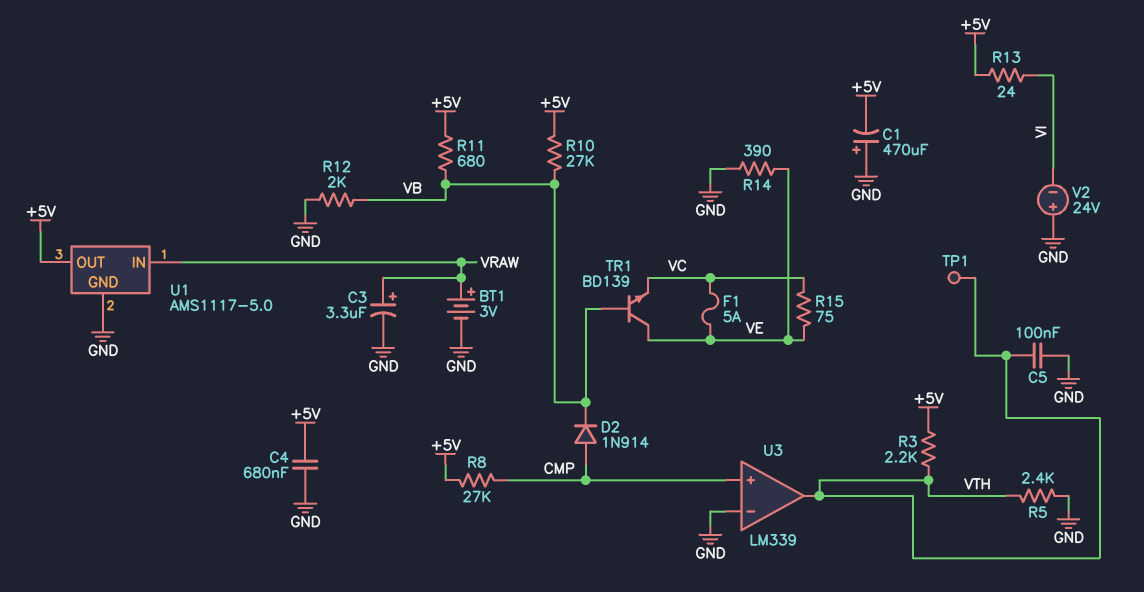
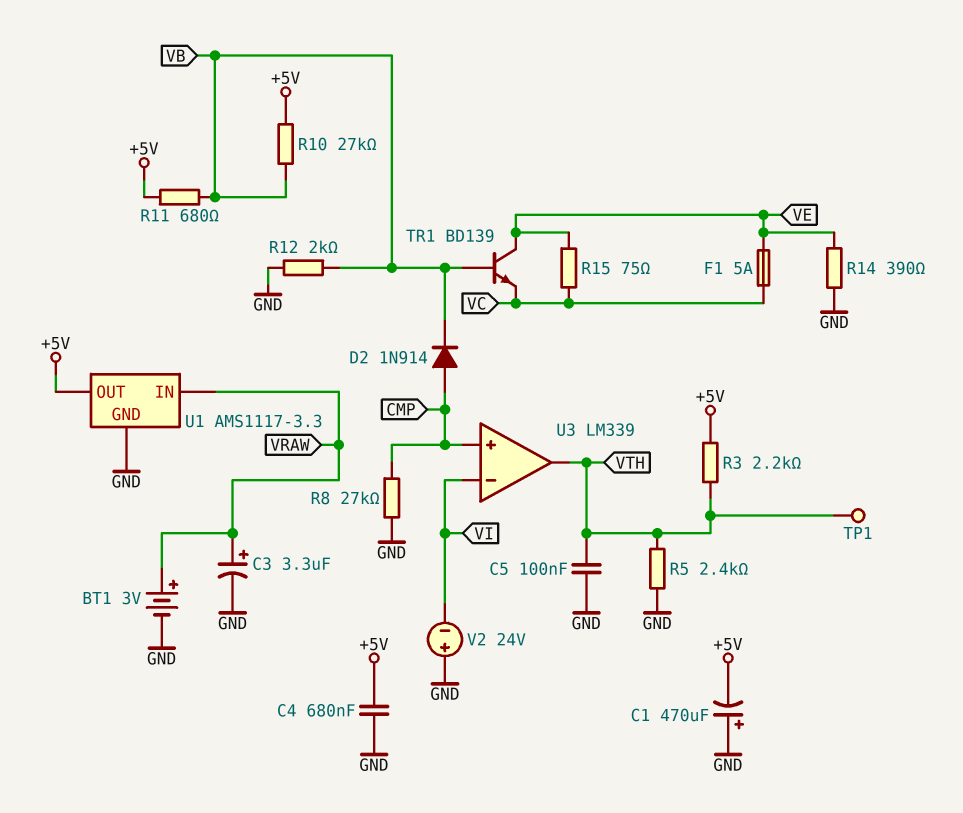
R8: 27k (+5V, CMP) -> 27k (CMP, GND)
R13: 24 (+5V, VI) -> none
U1: AMS1117-5.0 -> AMS1117-3.3
U3 pin in-: GND -> VI

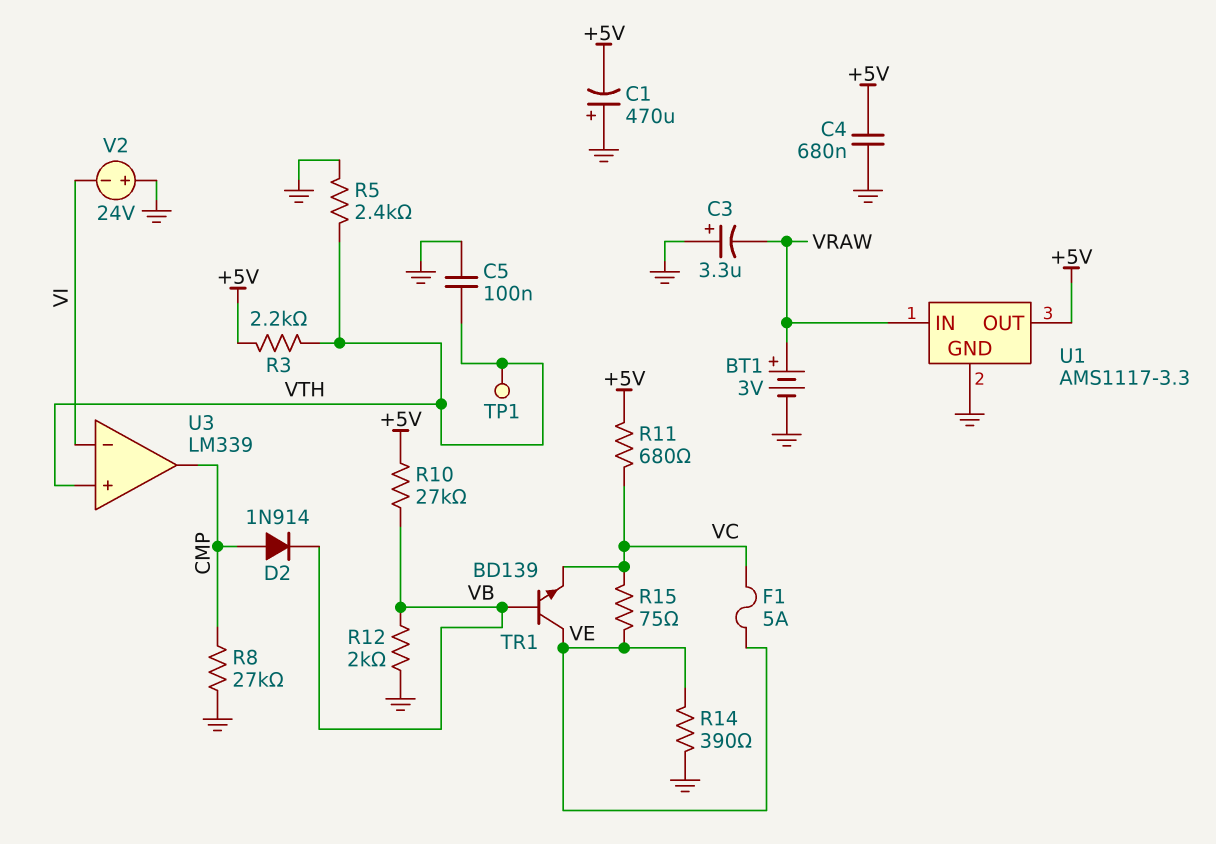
C3: 3.3uF (plus VRAW, minus GND) -> 3.3uF (plus GND, minus VRAW)
R11: 680 (+5V, VB) -> 680 (+5V, VC)
U3 pin in+: CMP -> VTH
U3 pin out: VTH -> CMP

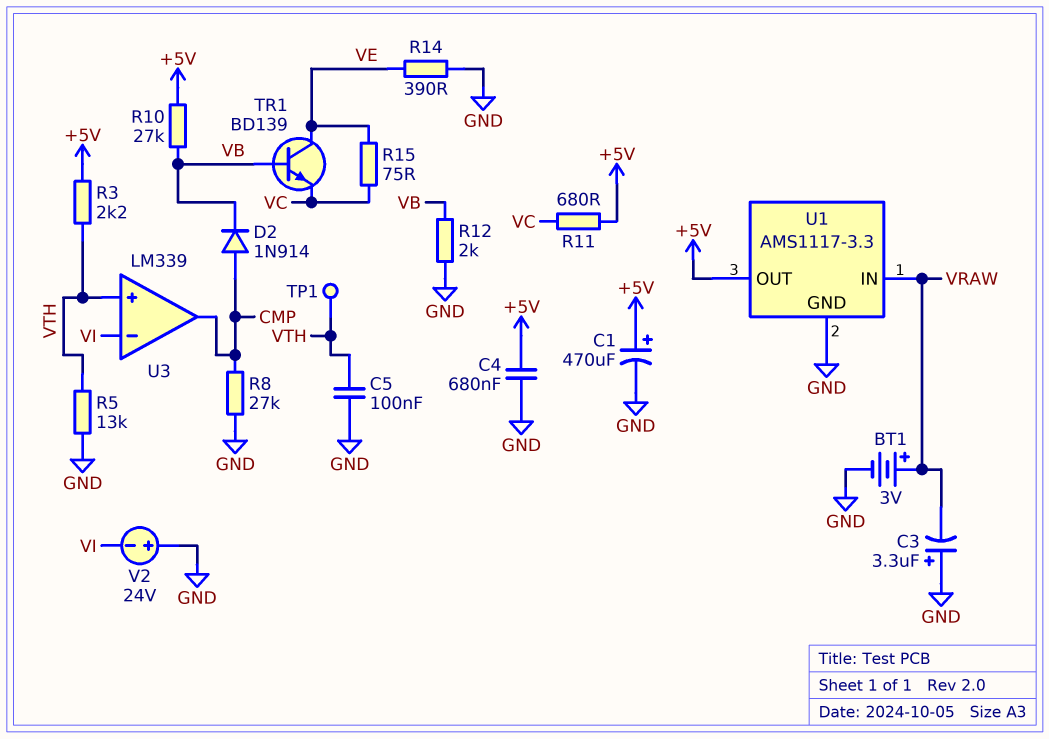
C1: 470uF (plus GND, minus +5V) -> 470uF (plus +5V, minus GND)
F1: 5A (VC, VE) -> none
R5: 2.4k (GND, VTH) -> 13k (GND, VTH)

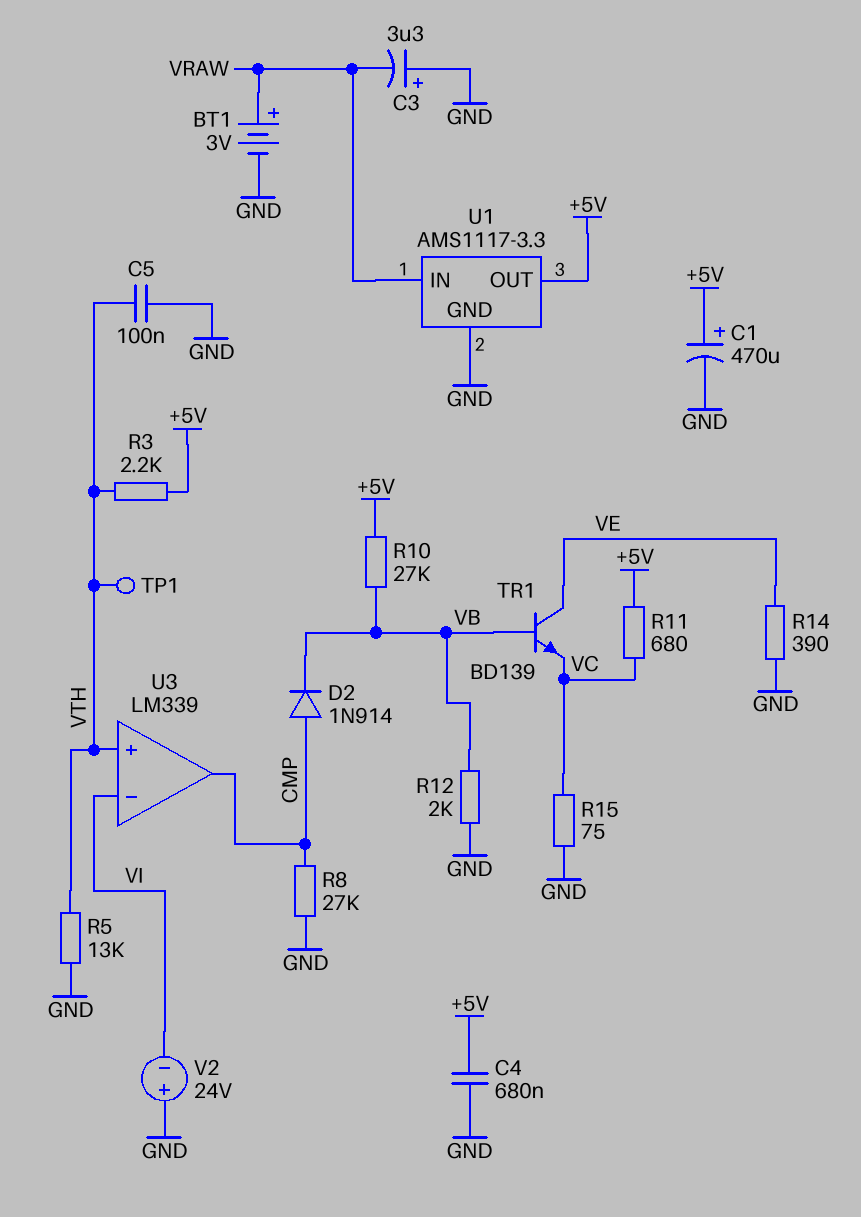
R15: 75 (VC, VE) -> 75 (GND, VC)

